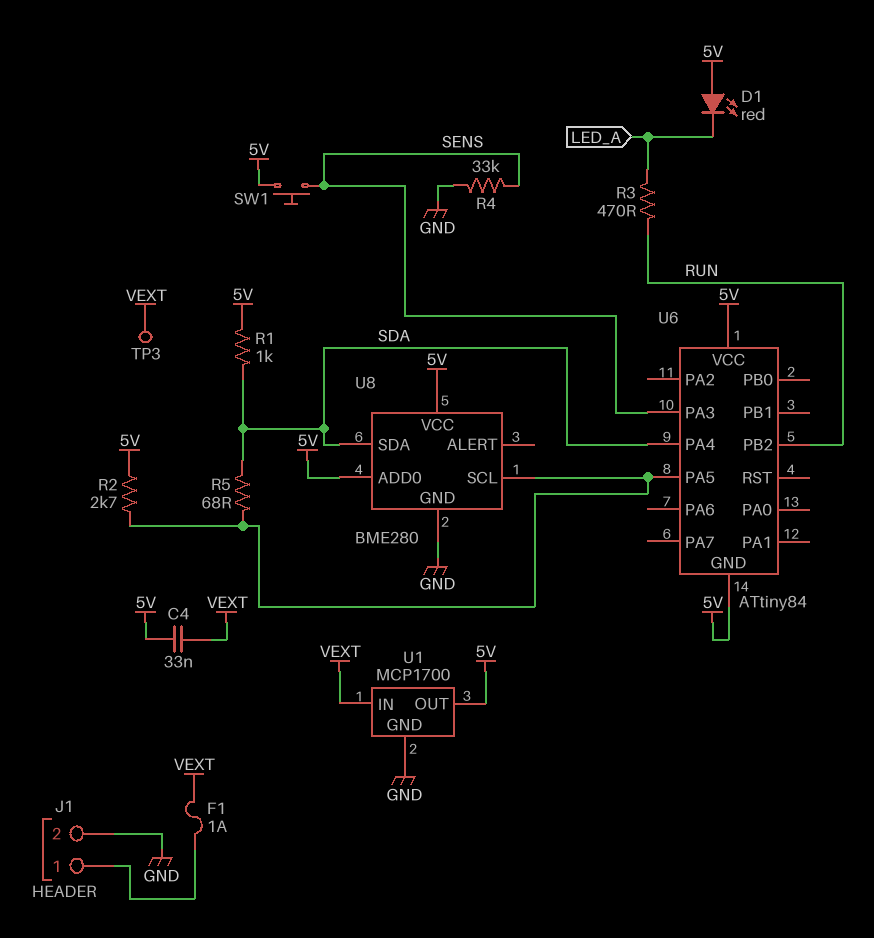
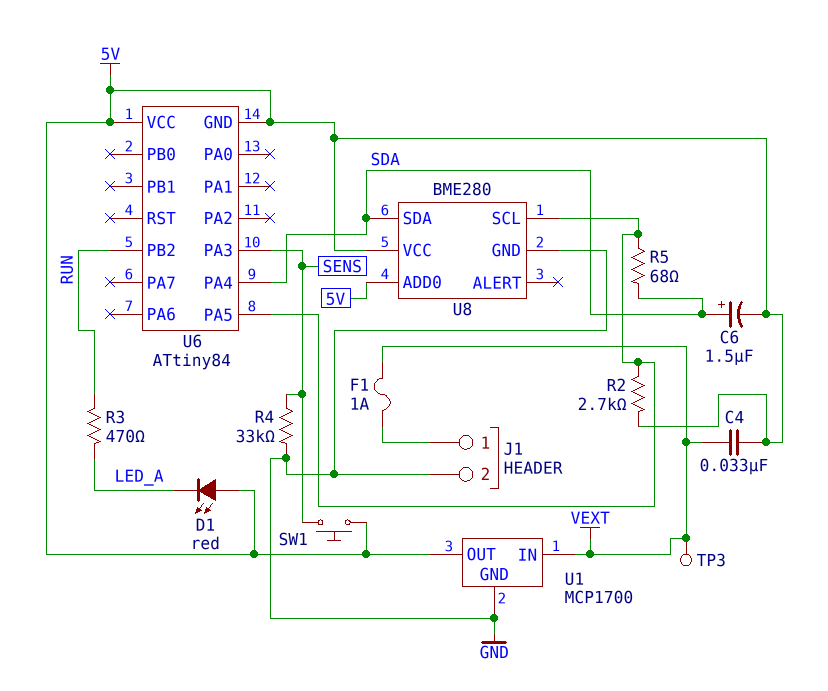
C6: none -> 1.5uF (plus SDA, minus 5V)
R1: 1k (5V, SDA) -> none

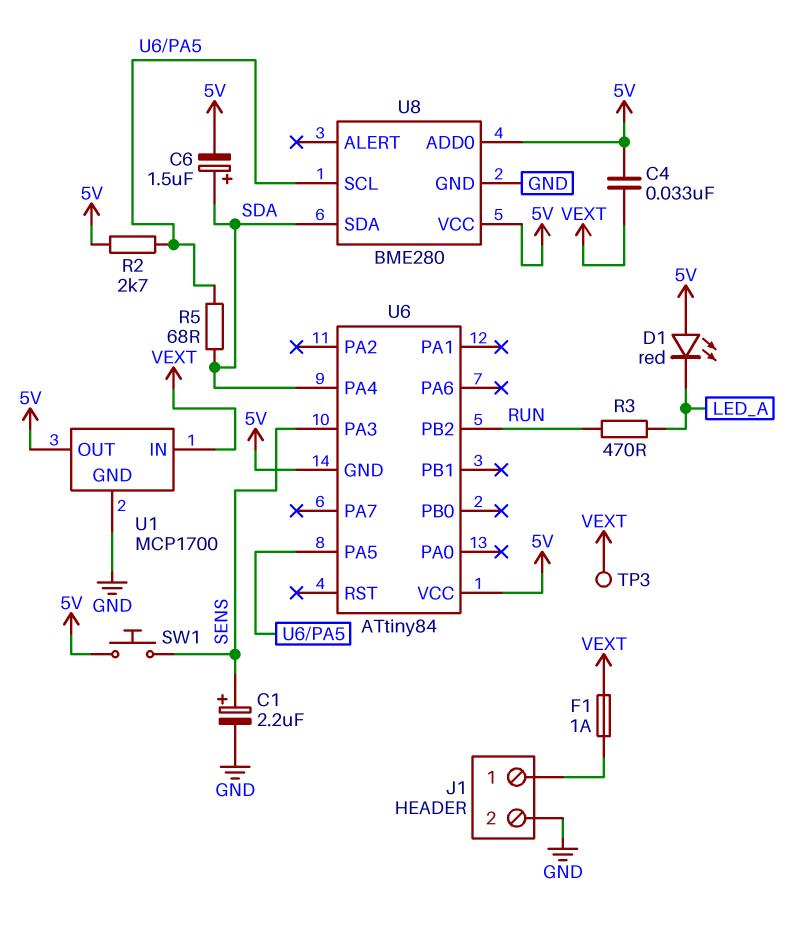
C1: none -> 2.2uF (plus SENS, minus GND)
R4: 33k (GND, SENS) -> none

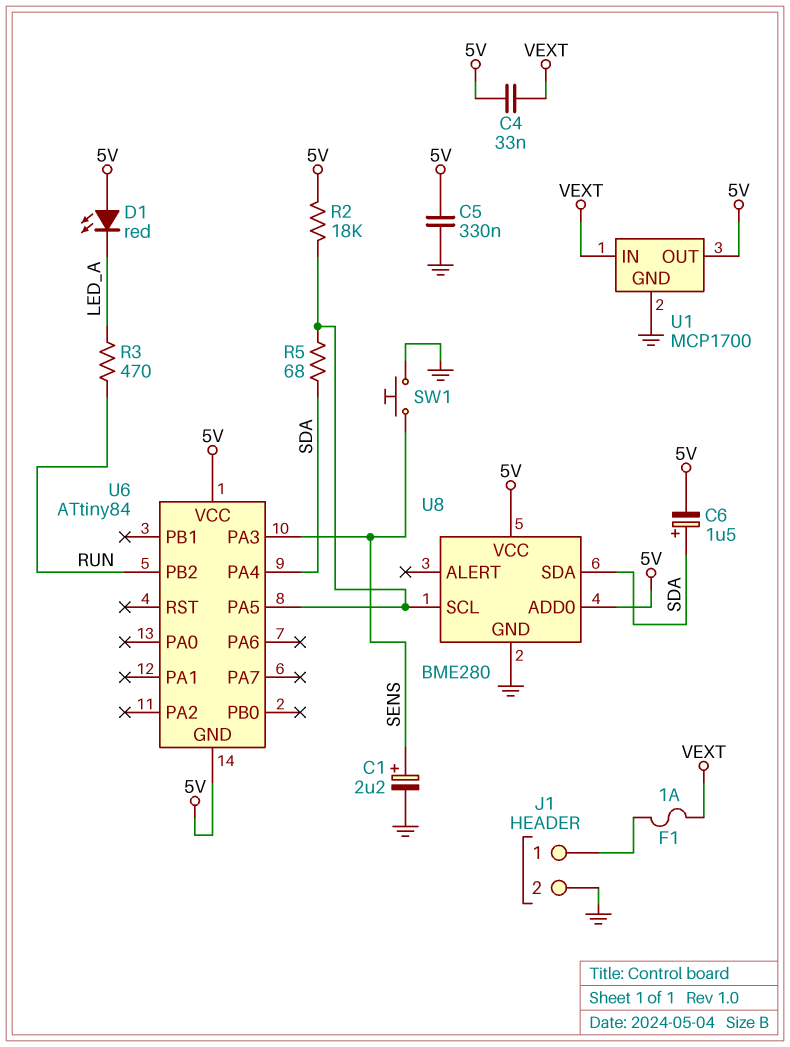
C5: none -> 330nF (5V, GND)
R2: 2.7k (5V, U6/PA5) -> 18k (5V, U6/PA5)
SW1: button (5V, SENS) -> button (GND, SENS)
TP3: test point (VEXT) -> none

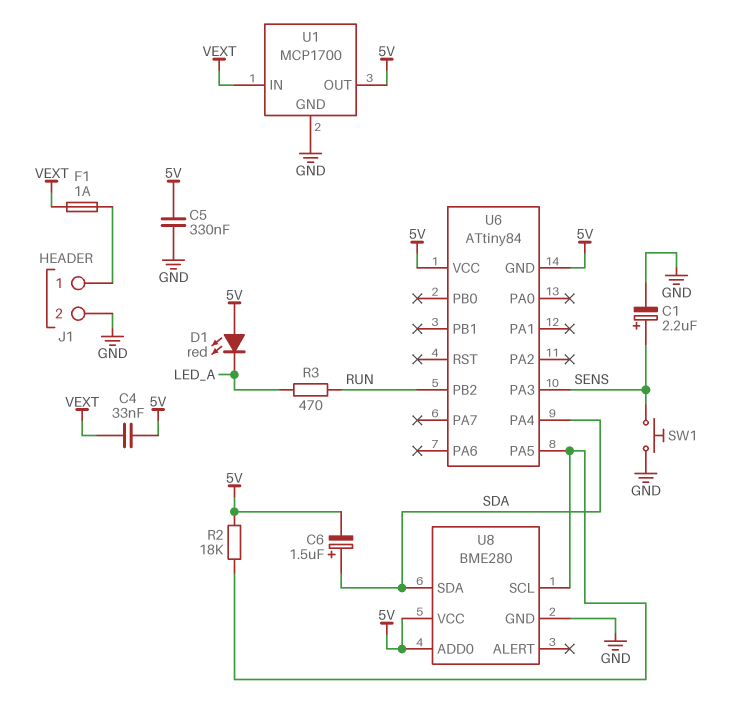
R5: 68 (SDA, U6/PA5) -> none

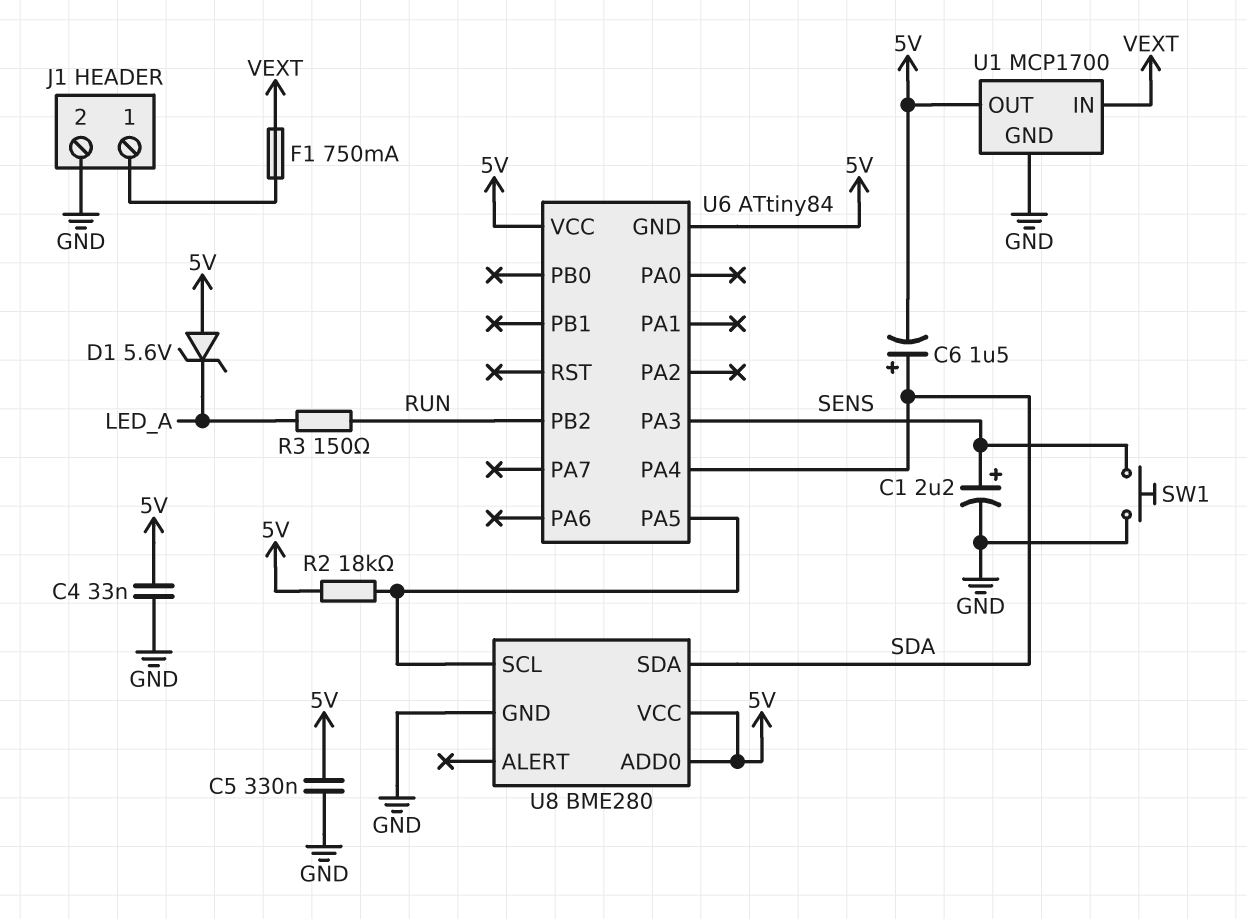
C4: 33nF (5V, VEXT) -> 33nF (5V, GND)
D1: LED red (A 5V, K LED_A) -> zener 5.6V (A 5V, K LED_A)
F1: 1A (J1/1, VEXT) -> 750mA (J1/1, VEXT)
R3: 470 (LED_A, RUN) -> 150 (LED_A, RUN)

